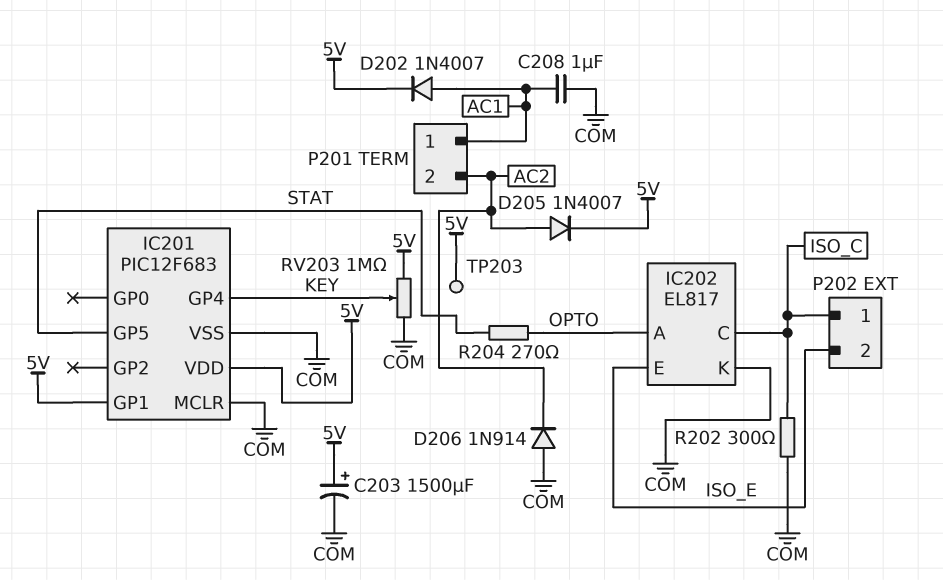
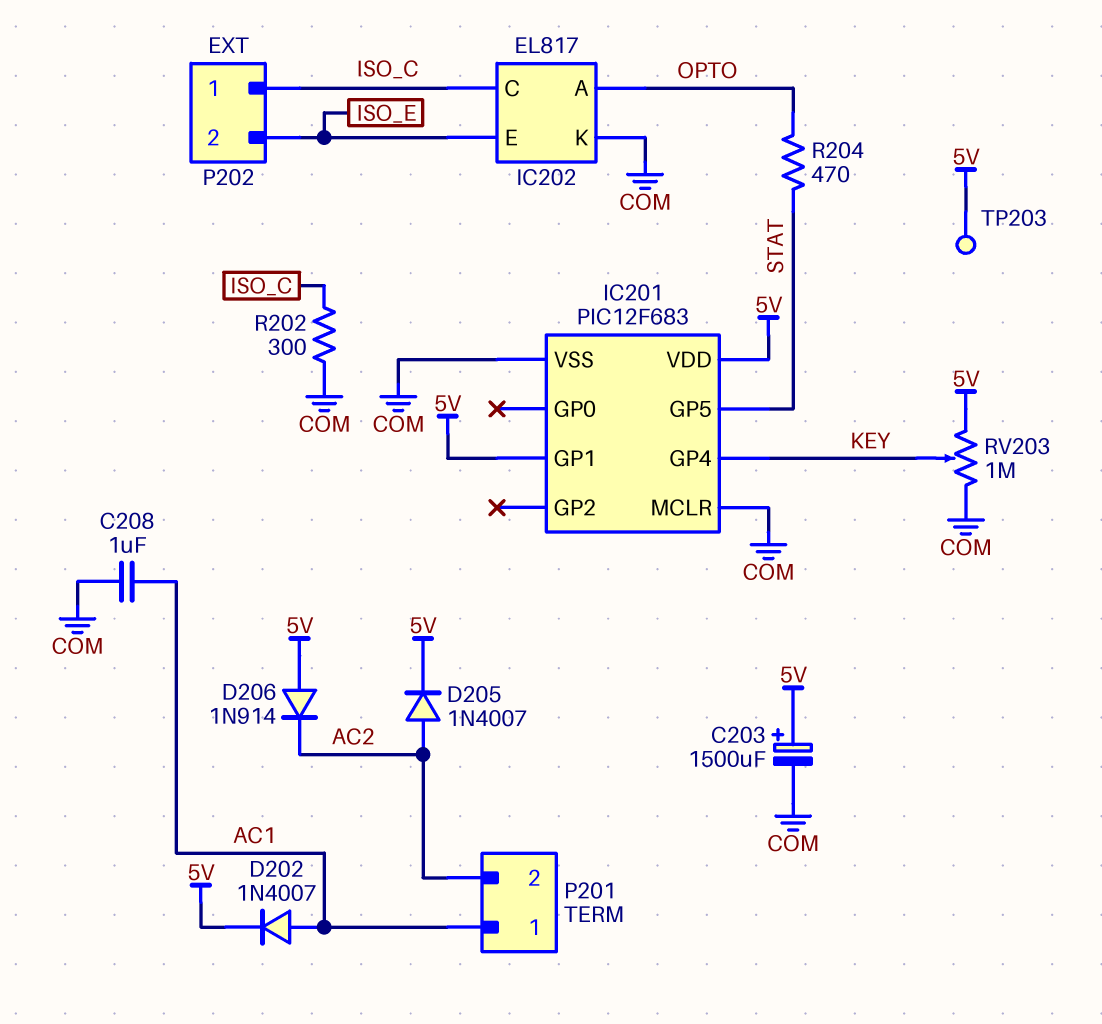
D206: diode 1N914 (A COM, K AC2) -> diode 1N914 (A 5V, K AC2)
R204: 270 (OPTO, STAT) -> 470 (OPTO, STAT)

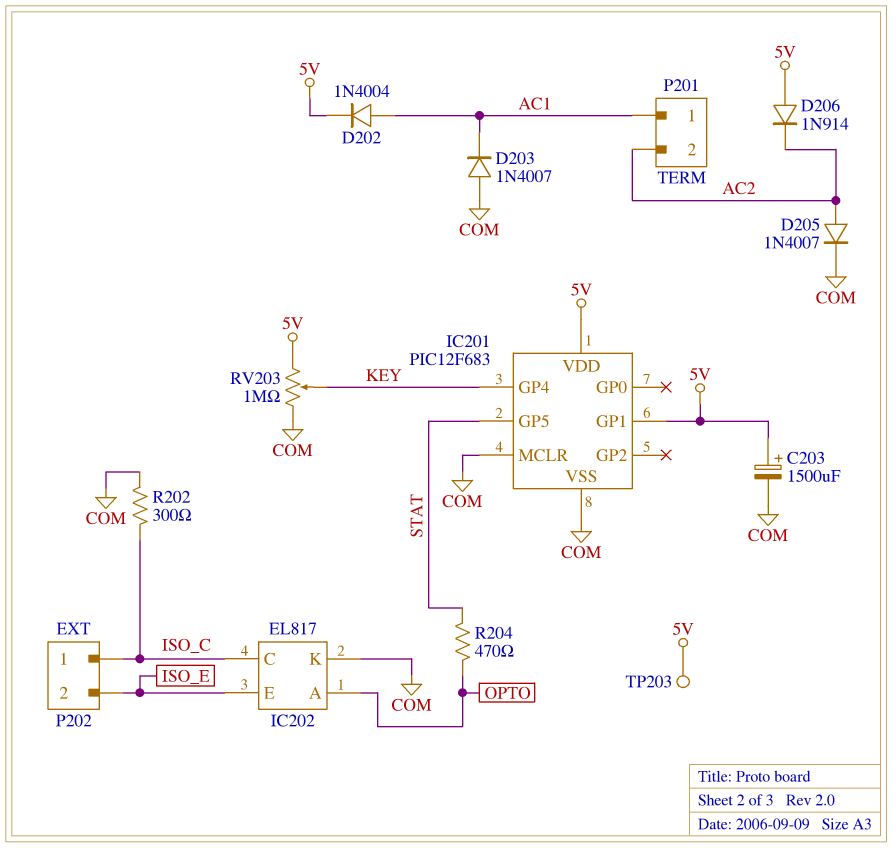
C208: 1uF (AC1, COM) -> none
D202: diode 1N4007 (A AC1, K 5V) -> diode 1N4004 (A AC1, K 5V)
D203: none -> diode 1N4007 (A COM, K AC1)
D205: diode 1N4007 (A AC2, K 5V) -> diode 1N4007 (A AC2, K COM)

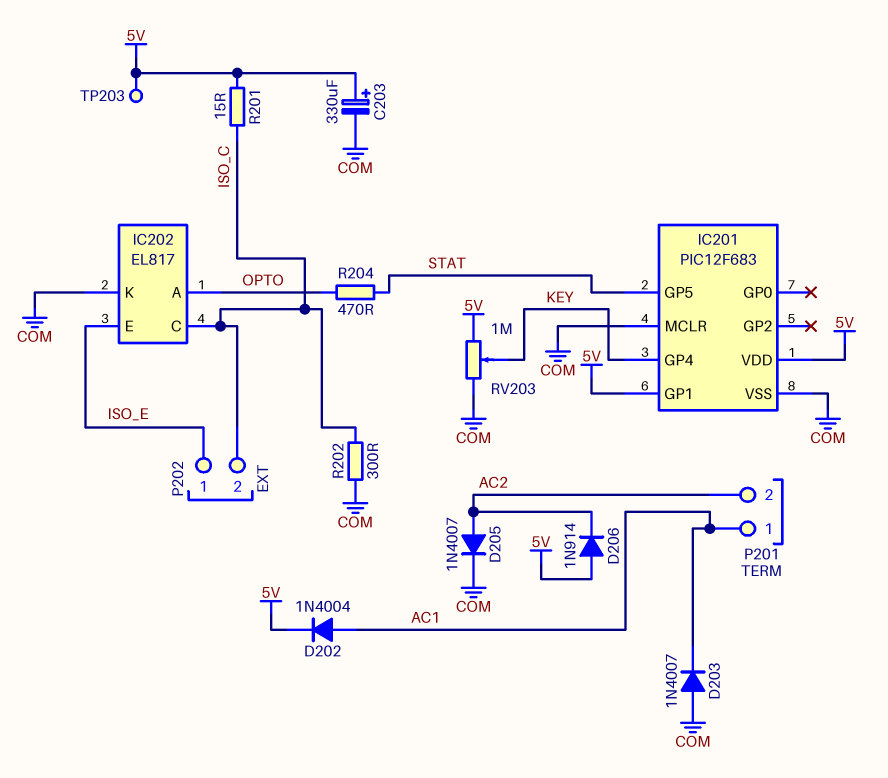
C203: 1500uF (plus 5V, minus COM) -> 330uF (plus 5V, minus COM)
P202 pin 1: ISO_C -> ISO_E
P202 pin 2: ISO_E -> ISO_C
R201: none -> 15 (5V, ISO_C)

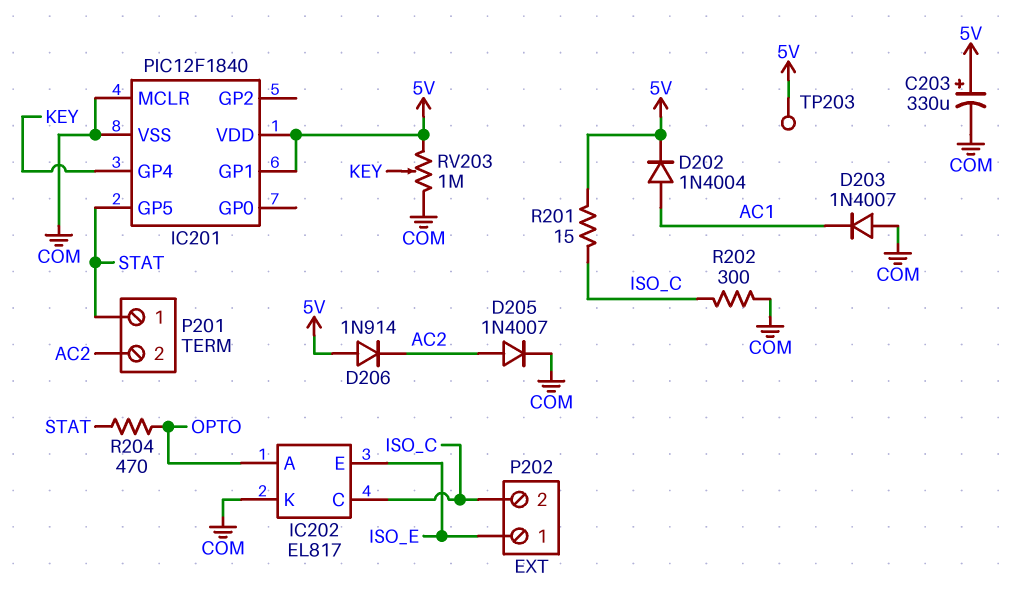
IC201: PIC12F683 -> PIC12F1840
P201 pin 1: AC1 -> STAT

